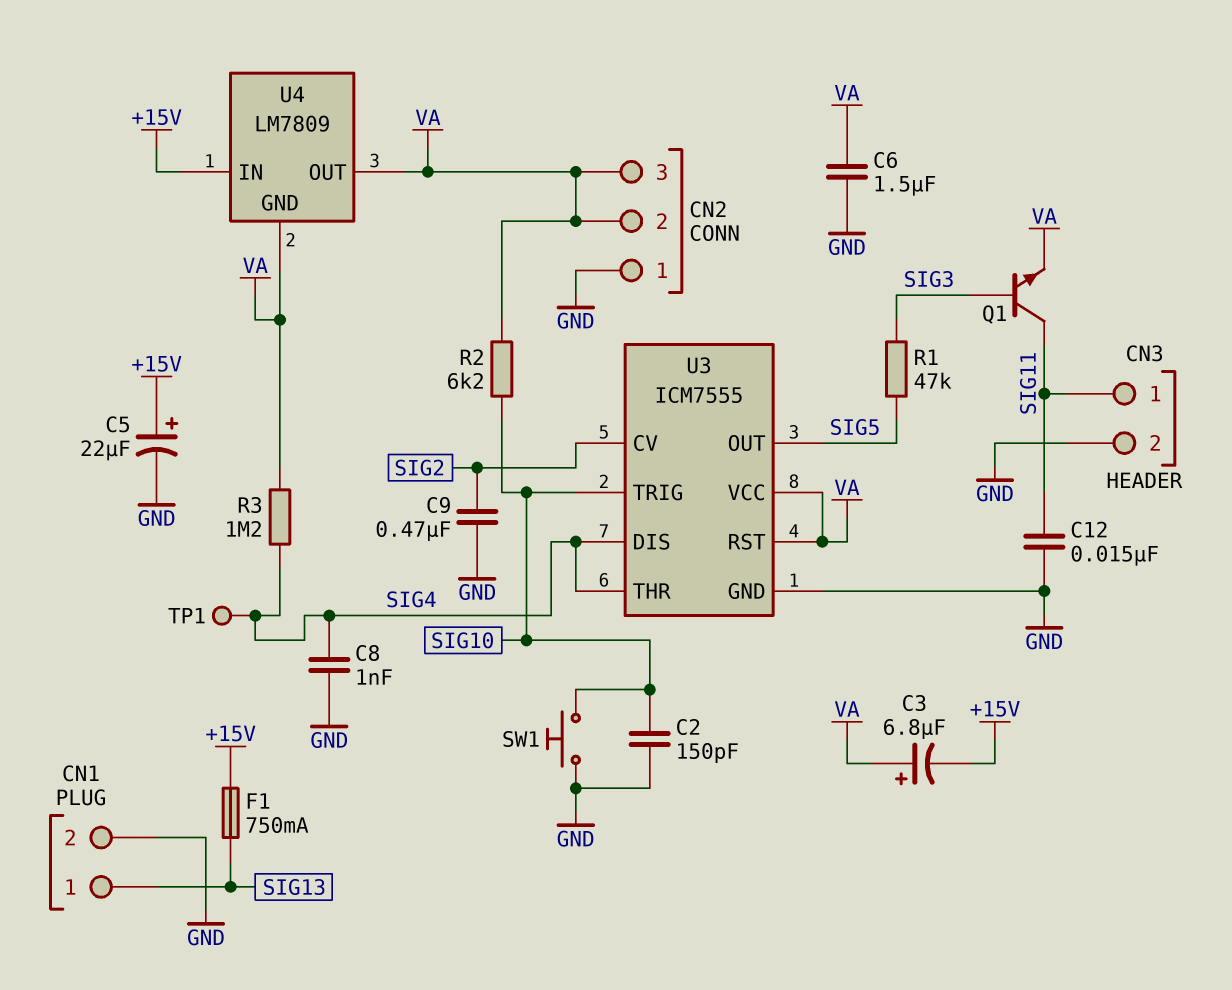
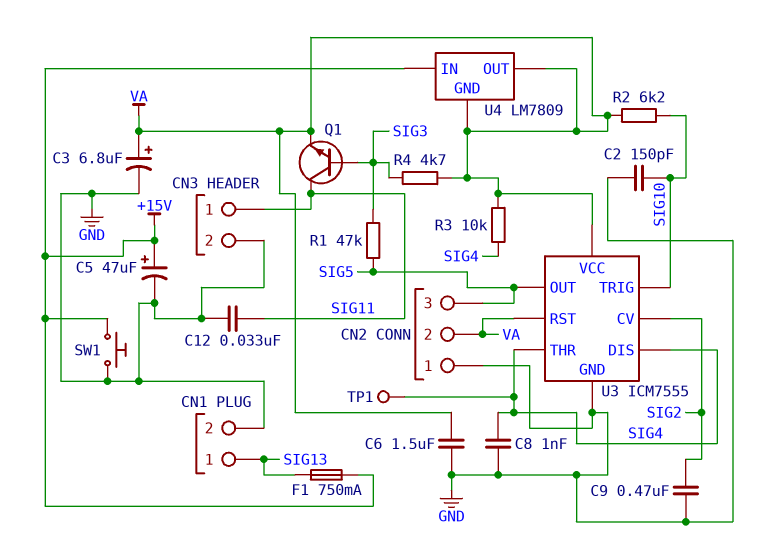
C3: 6.8uF (plus VA, minus +15V) -> 6.8uF (plus VA, minus GND)
C5: 22uF (plus +15V, minus GND) -> 47uF (plus +15V, minus GND)
C12: 15nF (GND, SIG11) -> 33nF (GND, SIG11)
CN2 pin 3: VA -> SIG5
R3: 1.2M (SIG4, VA) -> 10k (SIG4, VA)
R4: none -> 4.7k (SIG3, VA)
SW1: button (GND, SIG10) -> button (+15V, GND)

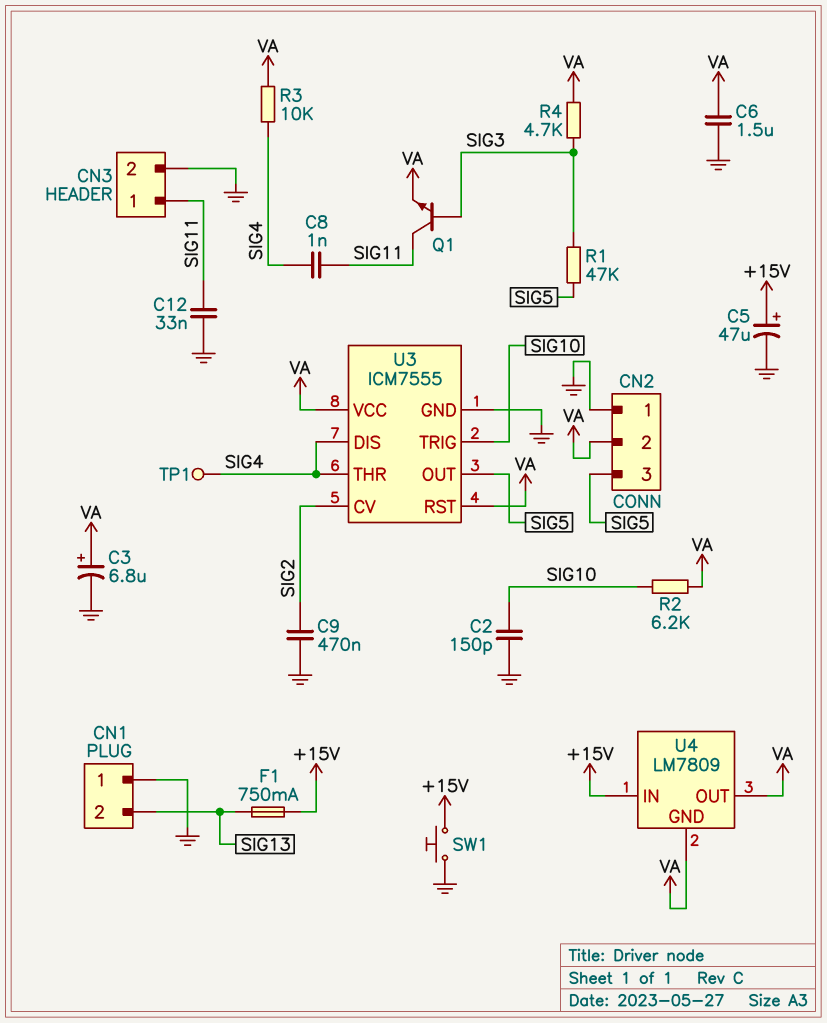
C8: 1nF (GND, SIG4) -> 1nF (SIG4, SIG11)
CN1 pin 1: SIG13 -> GND
CN1 pin 2: GND -> SIG13

